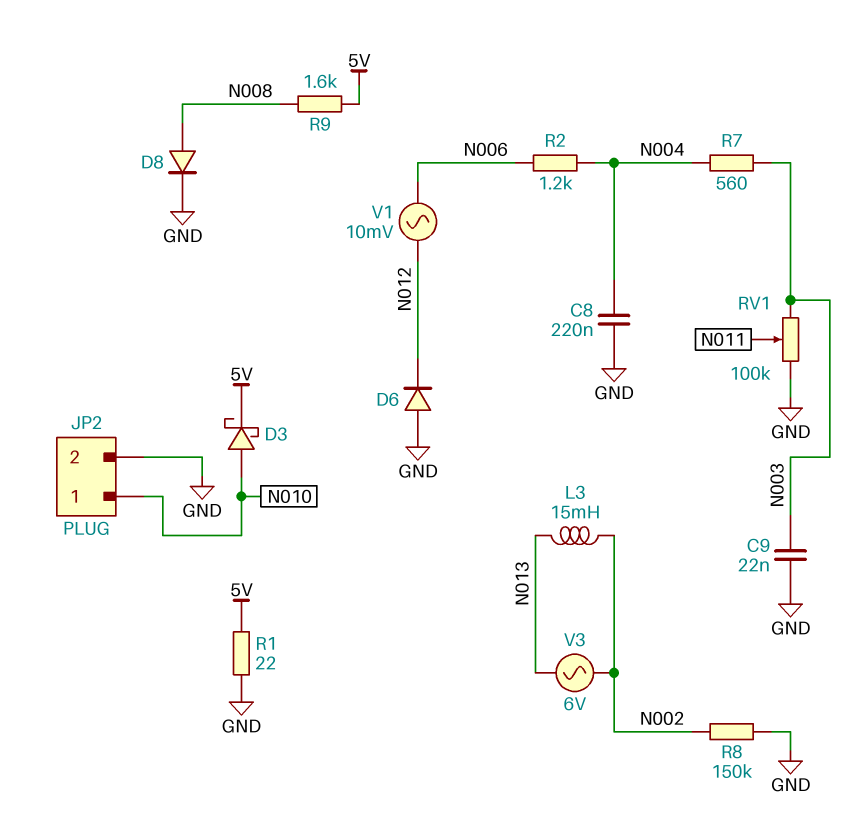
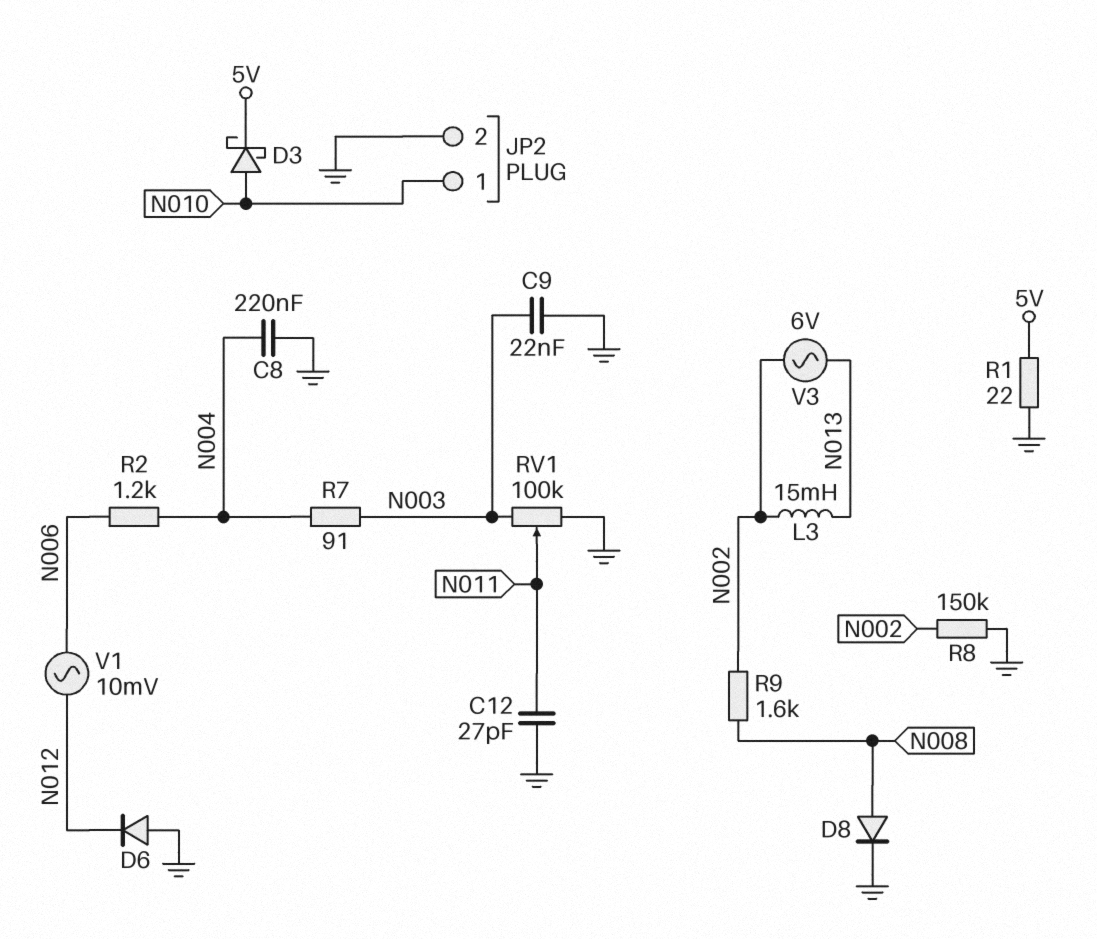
C12: none -> 27pF (GND, N011)
R7: 560 (N003, N004) -> 91 (N003, N004)
R9: 1.6k (5V, N008) -> 1.6k (N002, N008)

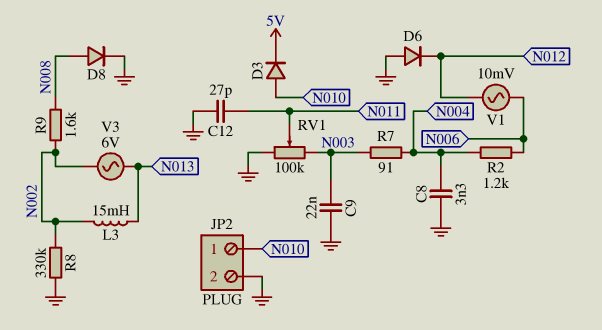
C8: 220nF (GND, N004) -> 3.3nF (GND, N004)
D3: schottky (A N010, K 5V) -> diode (A N010, K 5V)
R1: 22 (5V, GND) -> none
R8: 150k (GND, N002) -> 330k (GND, N002)

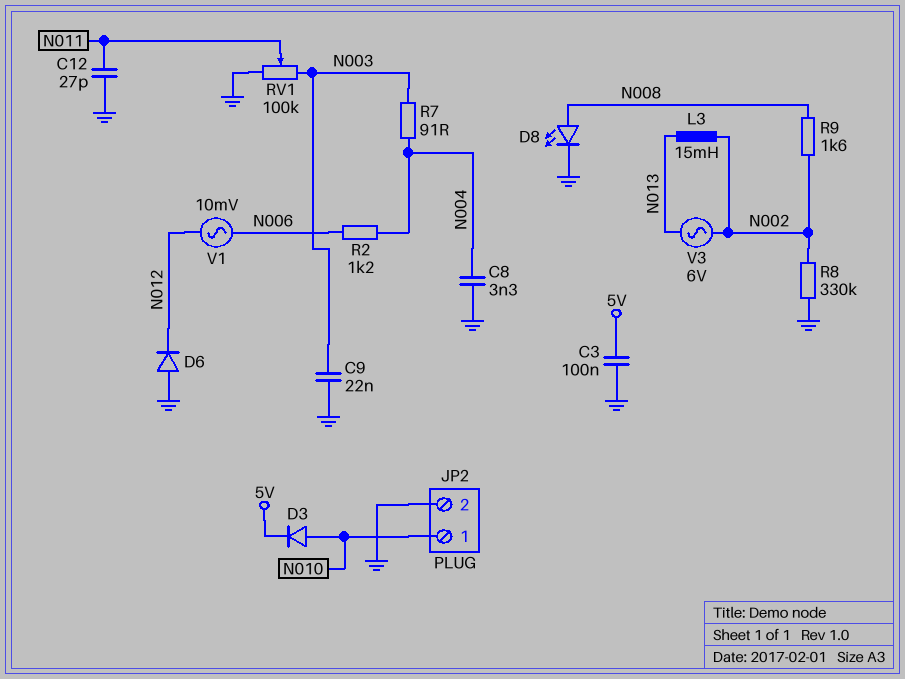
C3: none -> 100nF (5V, GND)
D8: diode (A N008, K GND) -> LED (A N008, K GND)

